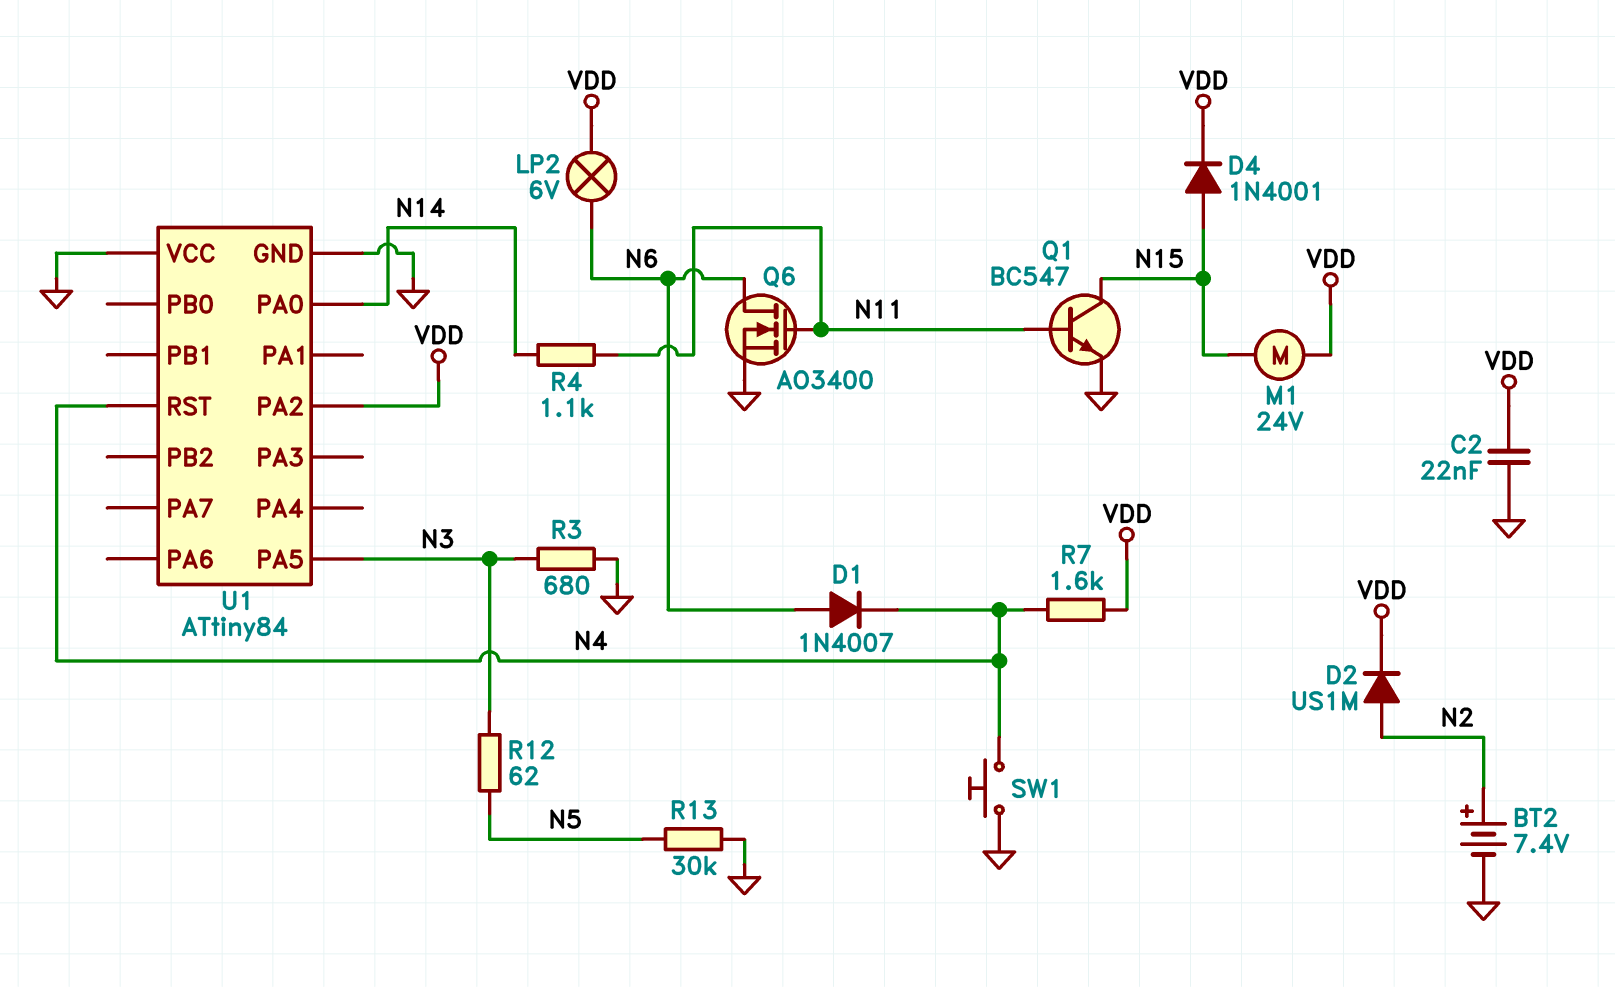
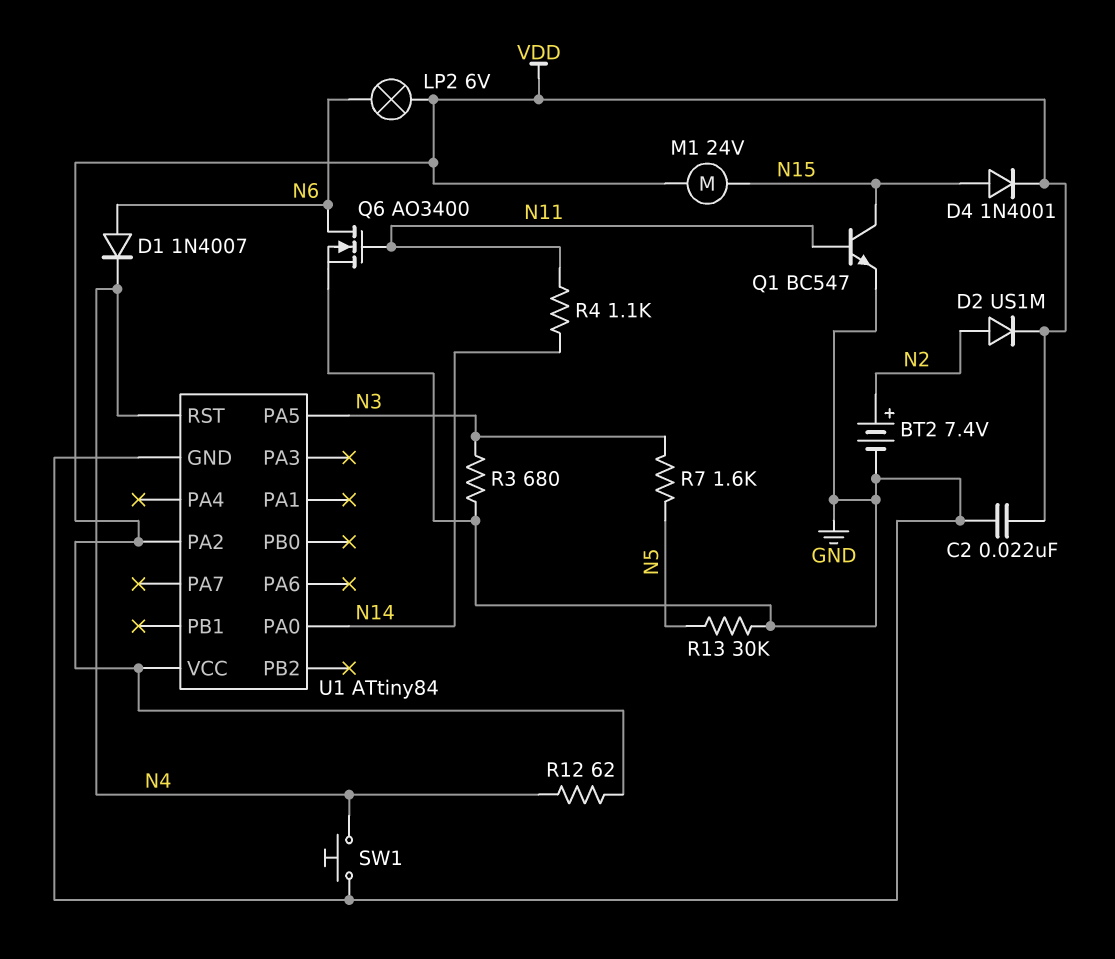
R7: 1.6k (N4, VDD) -> 1.6k (N3, N5)
R12: 62 (N3, N5) -> 62 (N4, VDD)
U1 pin VCC: GND -> VDD

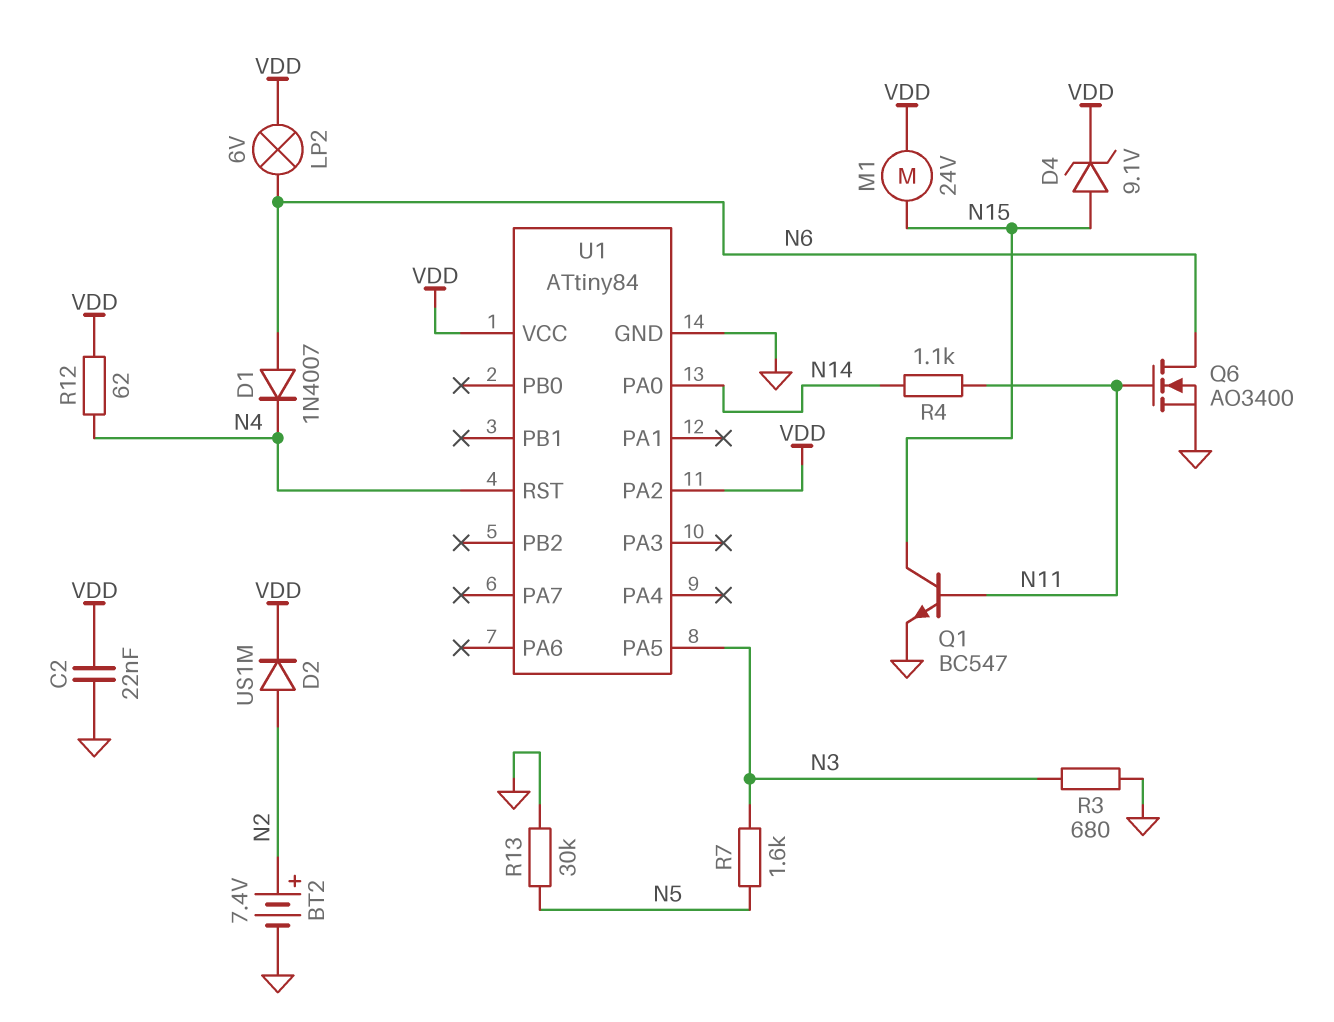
D4: diode 1N4001 (A N15, K VDD) -> zener 9.1V (A N15, K VDD)
SW1: button (GND, N4) -> none

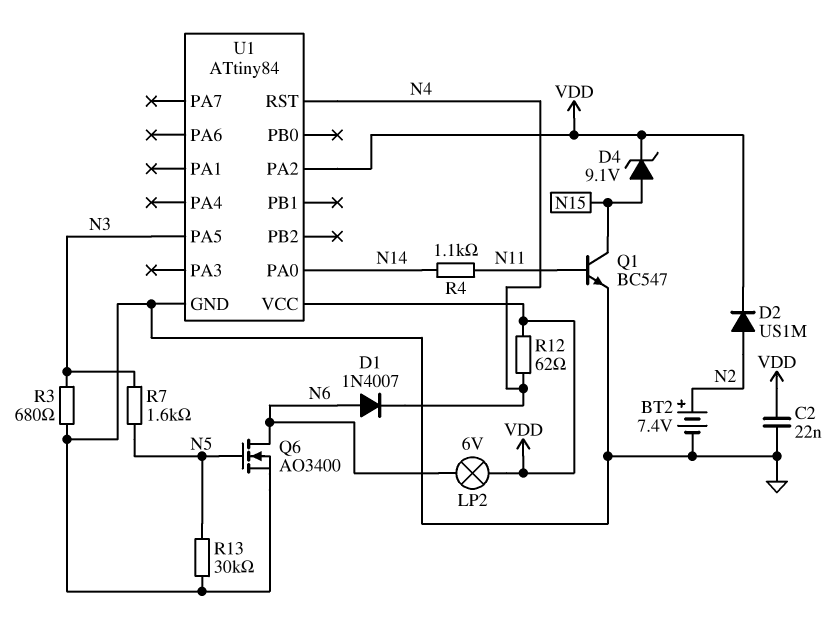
M1: motor 24V (N15, VDD) -> none
Q6: NMOS AO3400 (G N11, D N6, S GND) -> NMOS AO3400 (G N5, D N6, S GND)

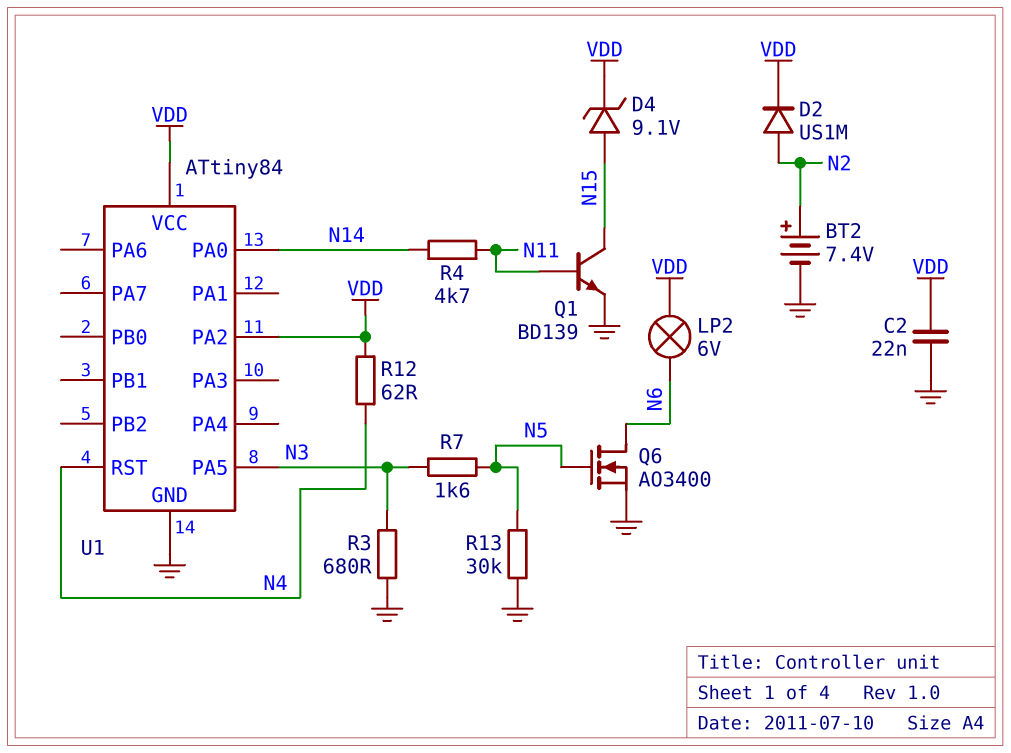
D1: diode 1N4007 (A N6, K N4) -> none
Q1: NPN BC547 (B N11, C N15, E GND) -> NPN BD139 (B N11, C N15, E GND)
R4: 1.1k (N11, N14) -> 4.7k (N11, N14)

